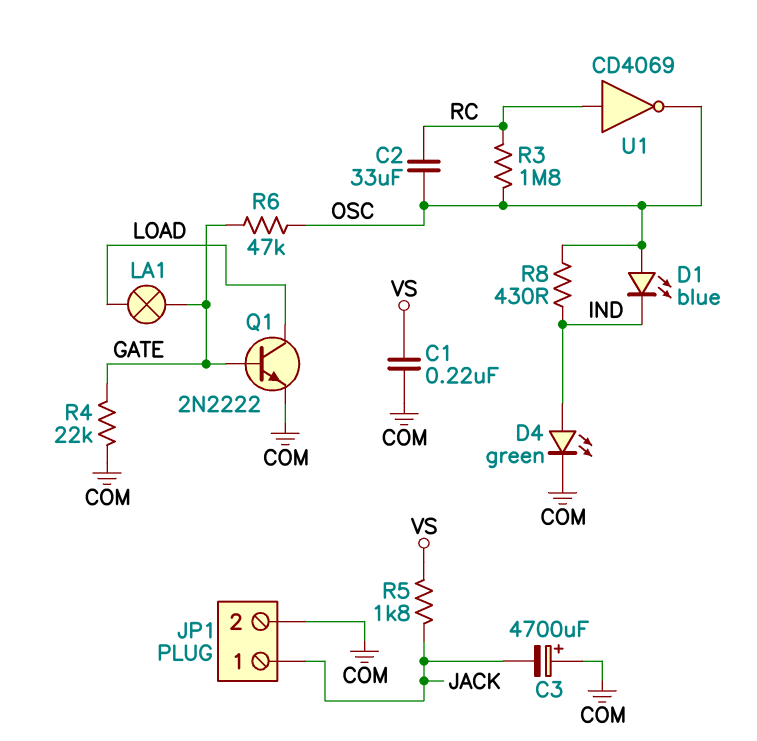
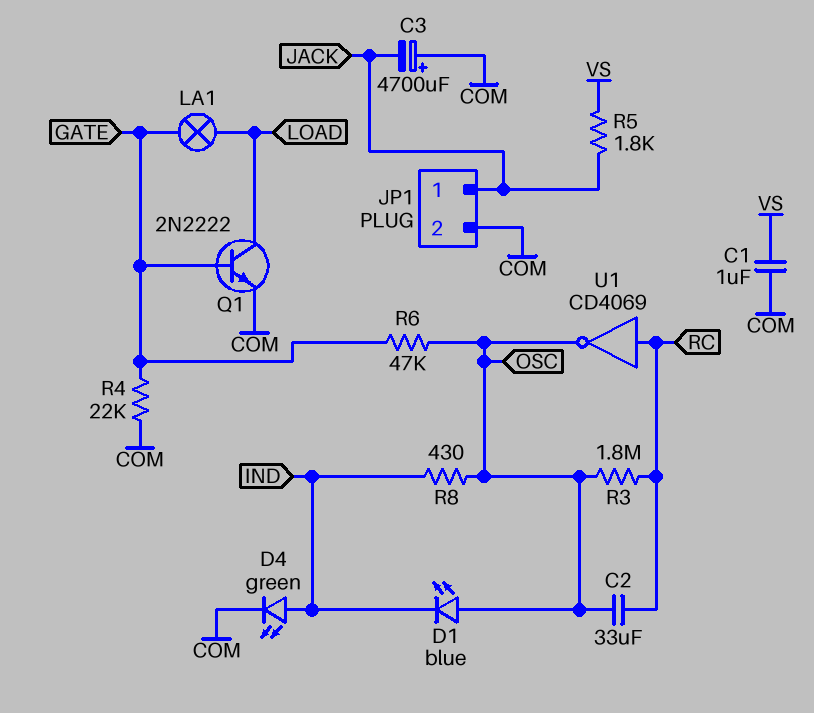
C1: 220nF (COM, VS) -> 1uF (COM, VS)

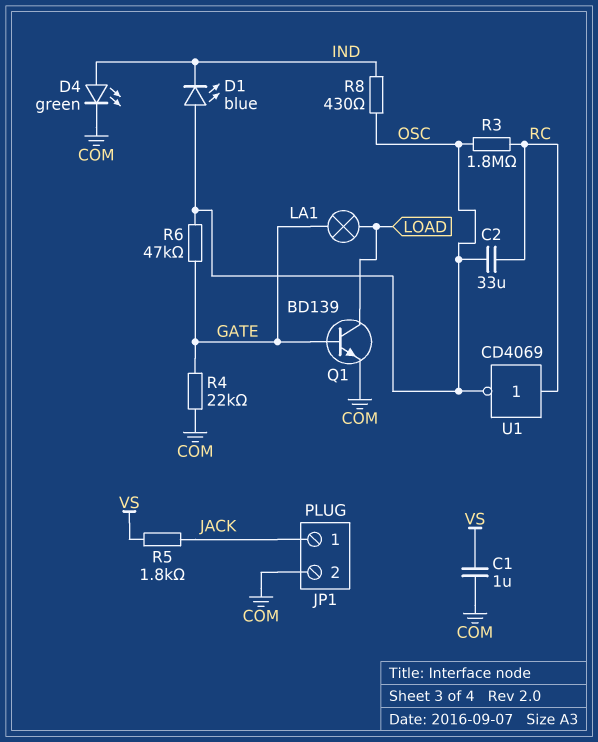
C3: 4700uF (plus COM, minus JACK) -> none
Q1: NPN 2N2222 (B GATE, C LOAD, E COM) -> NPN BD139 (B GATE, C LOAD, E COM)

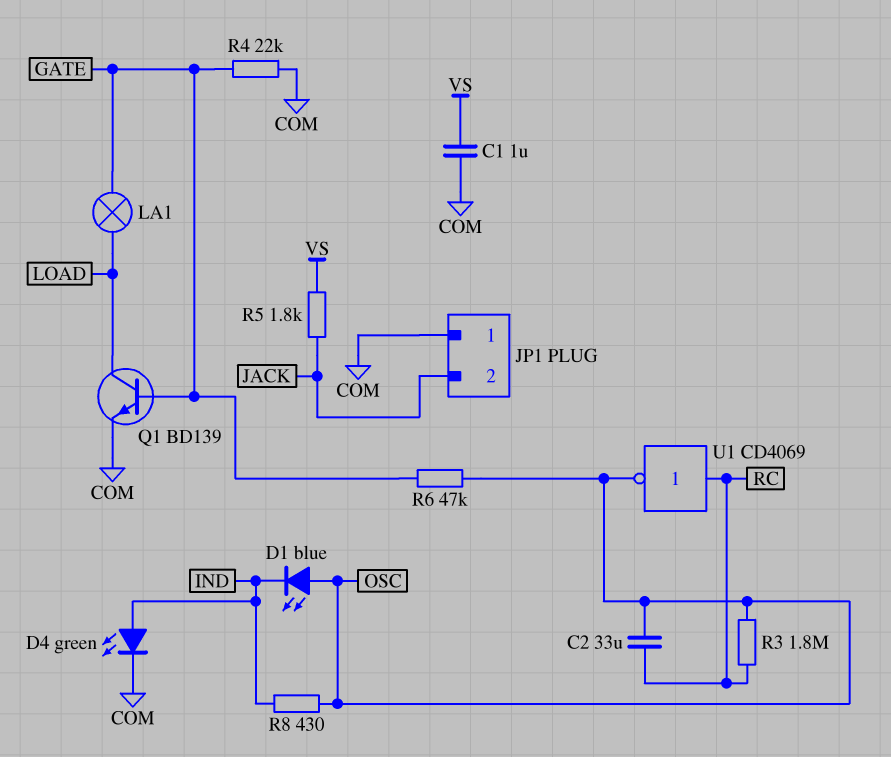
JP1 pin 1: JACK -> COM
JP1 pin 2: COM -> JACK

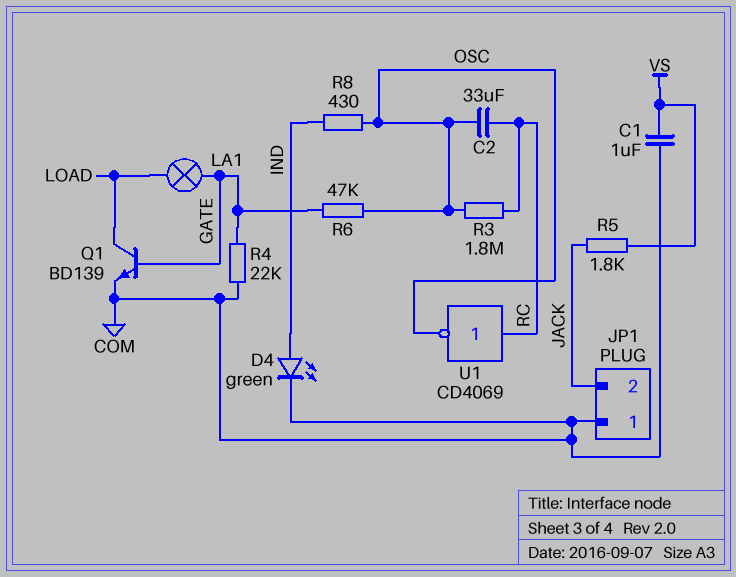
D1: LED blue (A OSC, K IND) -> none

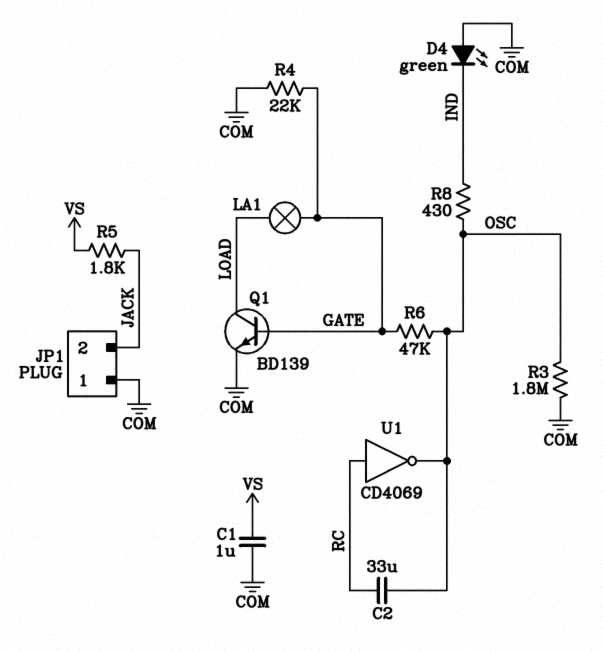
D4: LED green (A IND, K COM) -> LED green (A COM, K IND)
R3: 1.8M (OSC, RC) -> 1.8M (COM, OSC)

